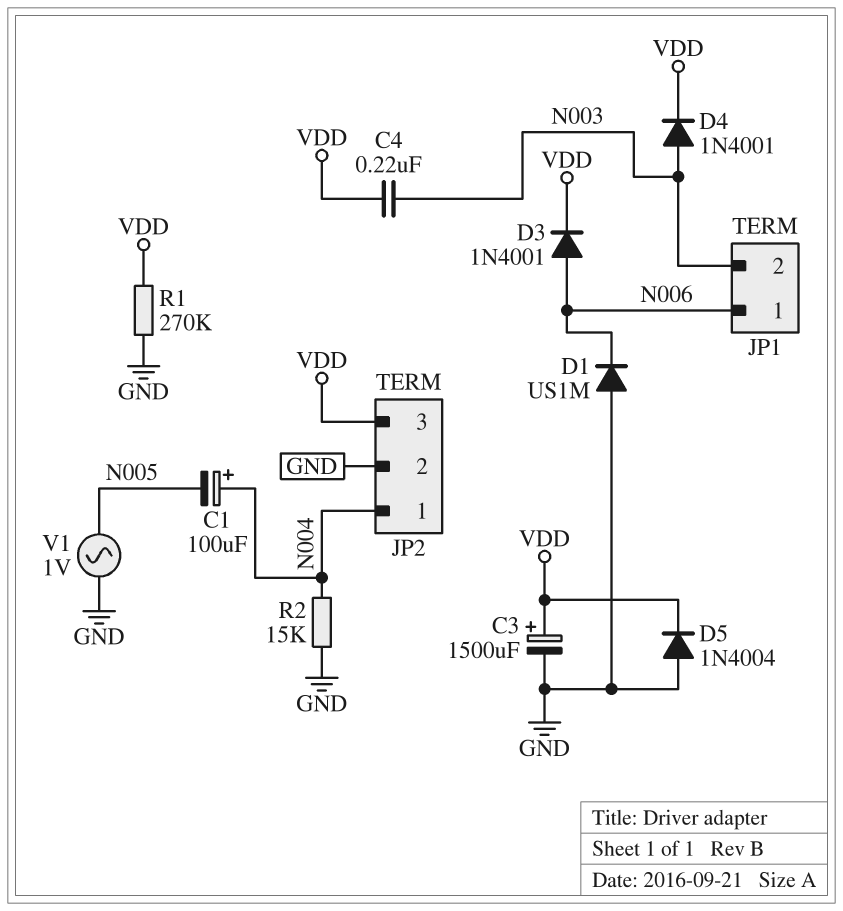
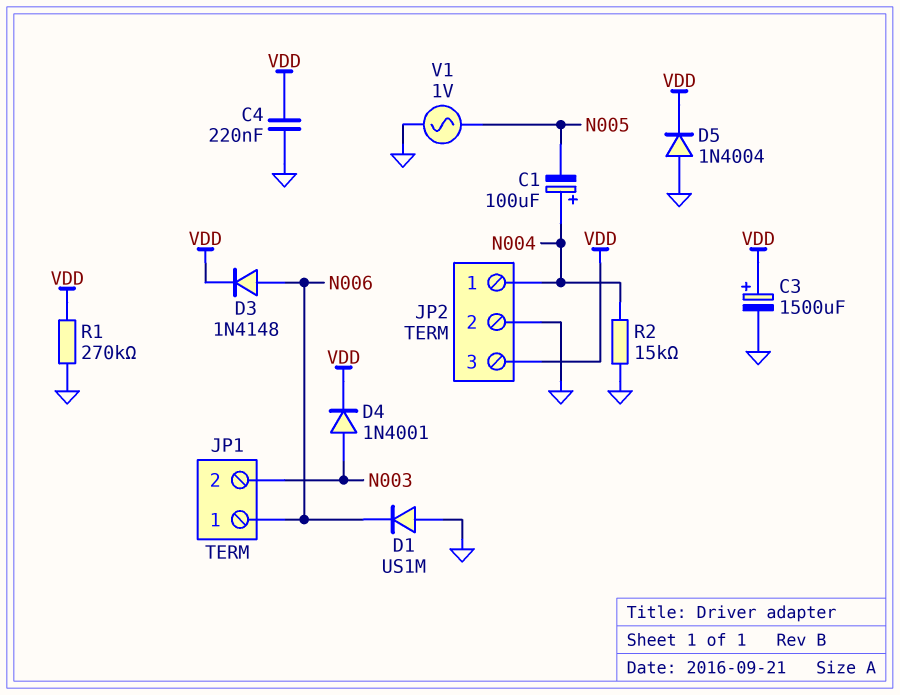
C4: 220nF (N003, VDD) -> 220nF (GND, VDD)
D3: diode 1N4001 (A N006, K VDD) -> diode 1N4148 (A N006, K VDD)

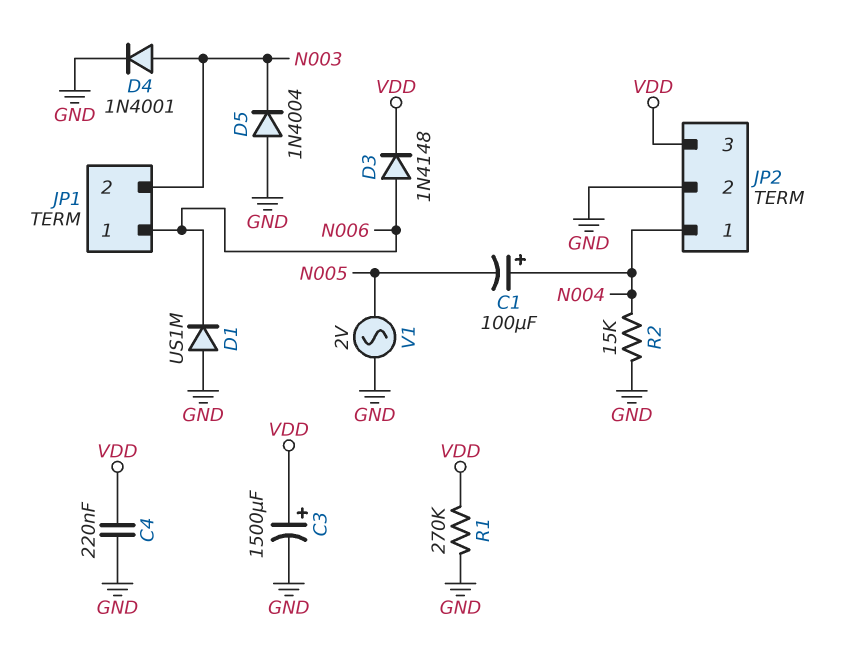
D4: diode 1N4001 (A N003, K VDD) -> diode 1N4001 (A N003, K GND)
D5: diode 1N4004 (A GND, K VDD) -> diode 1N4004 (A GND, K N003)
V1: AC 1V (GND, N005) -> AC 2V (GND, N005)

